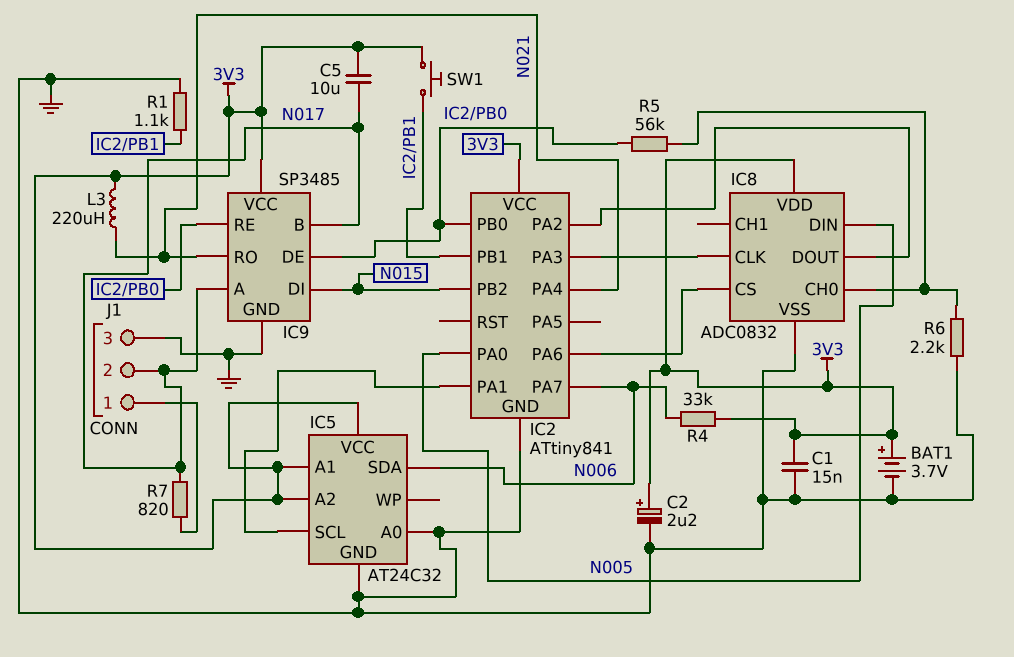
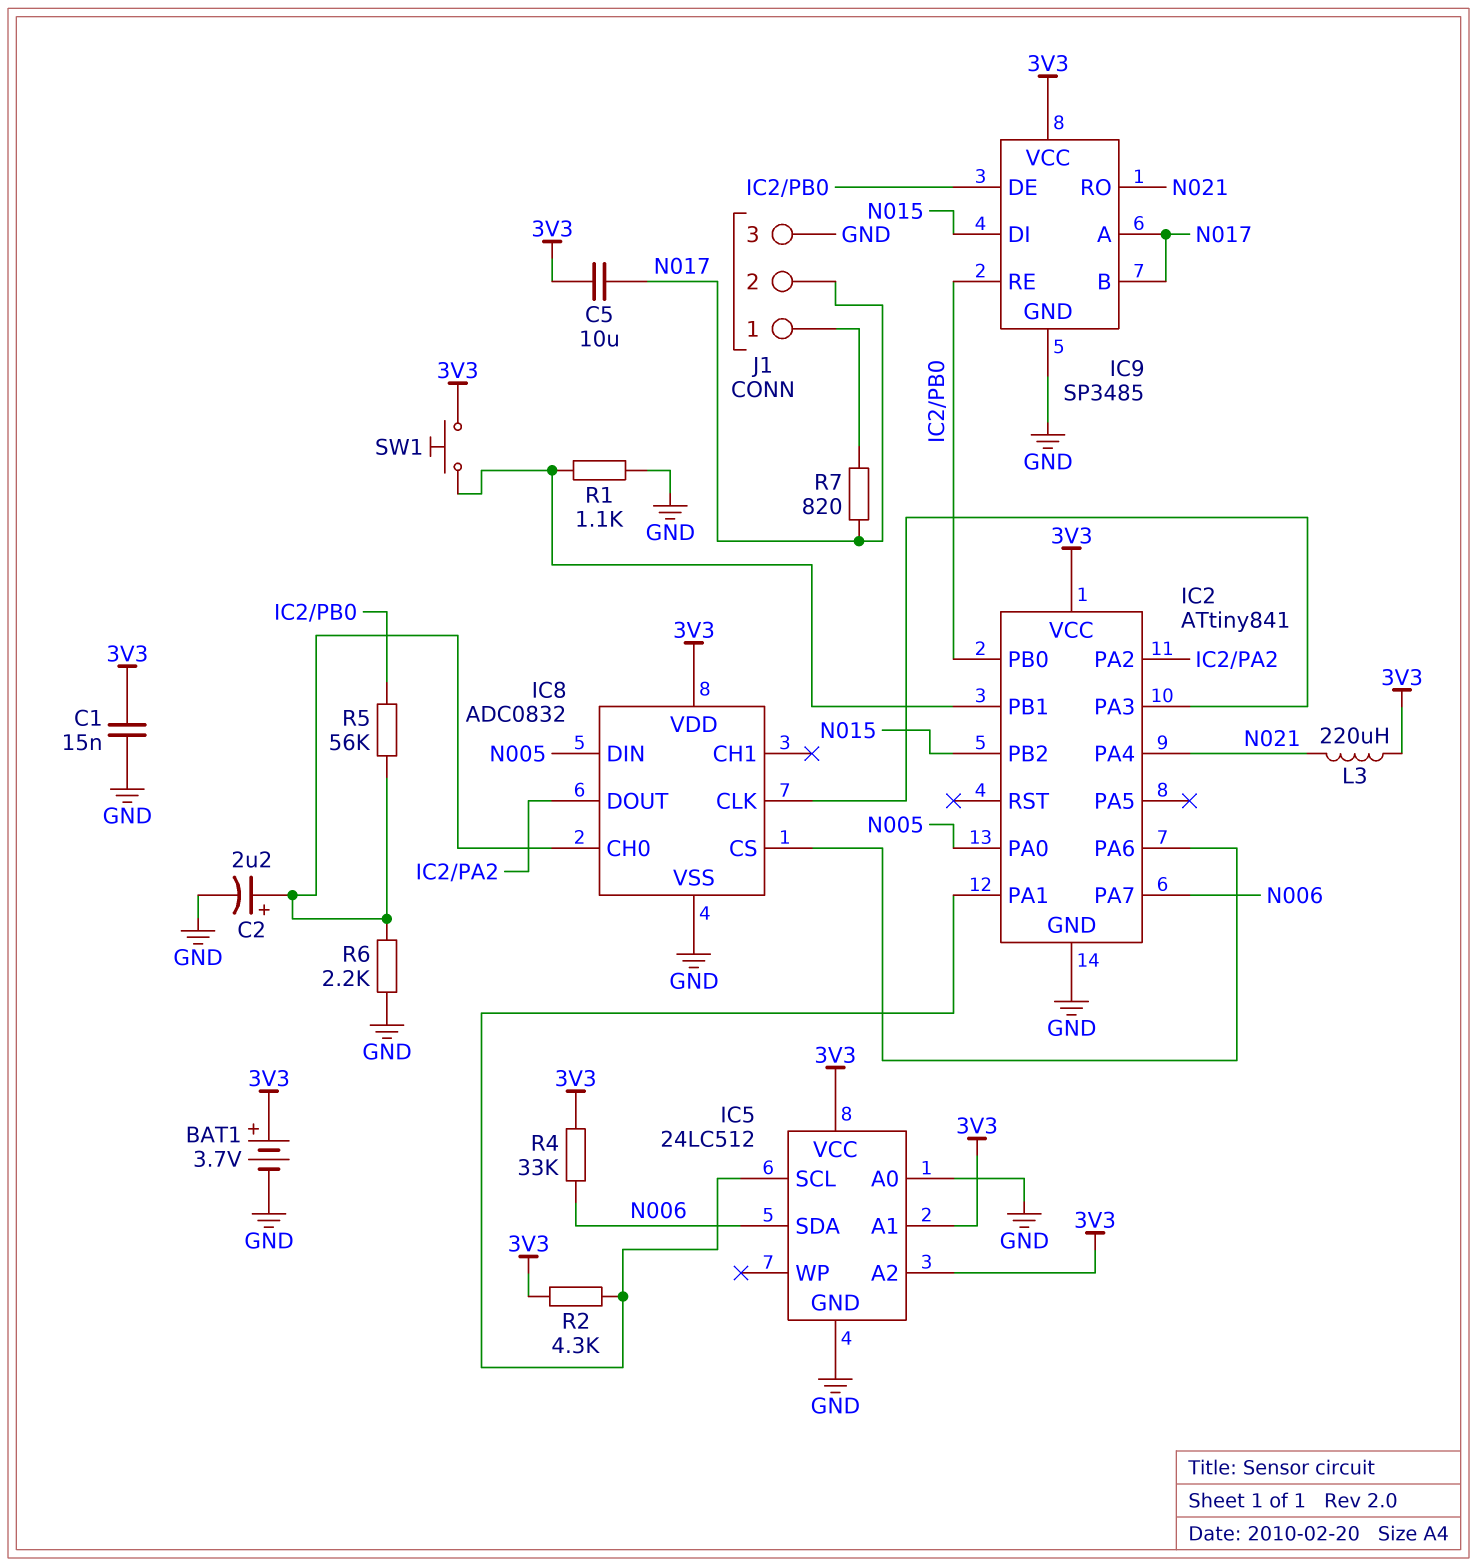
C2: 2.2uF (plus 3V3, minus GND) -> 2.2uF (plus IC8/CH0, minus GND)
IC5: AT24C32 -> 24LC512
R2: none -> 4.3k (3V3, IC2/PA1)

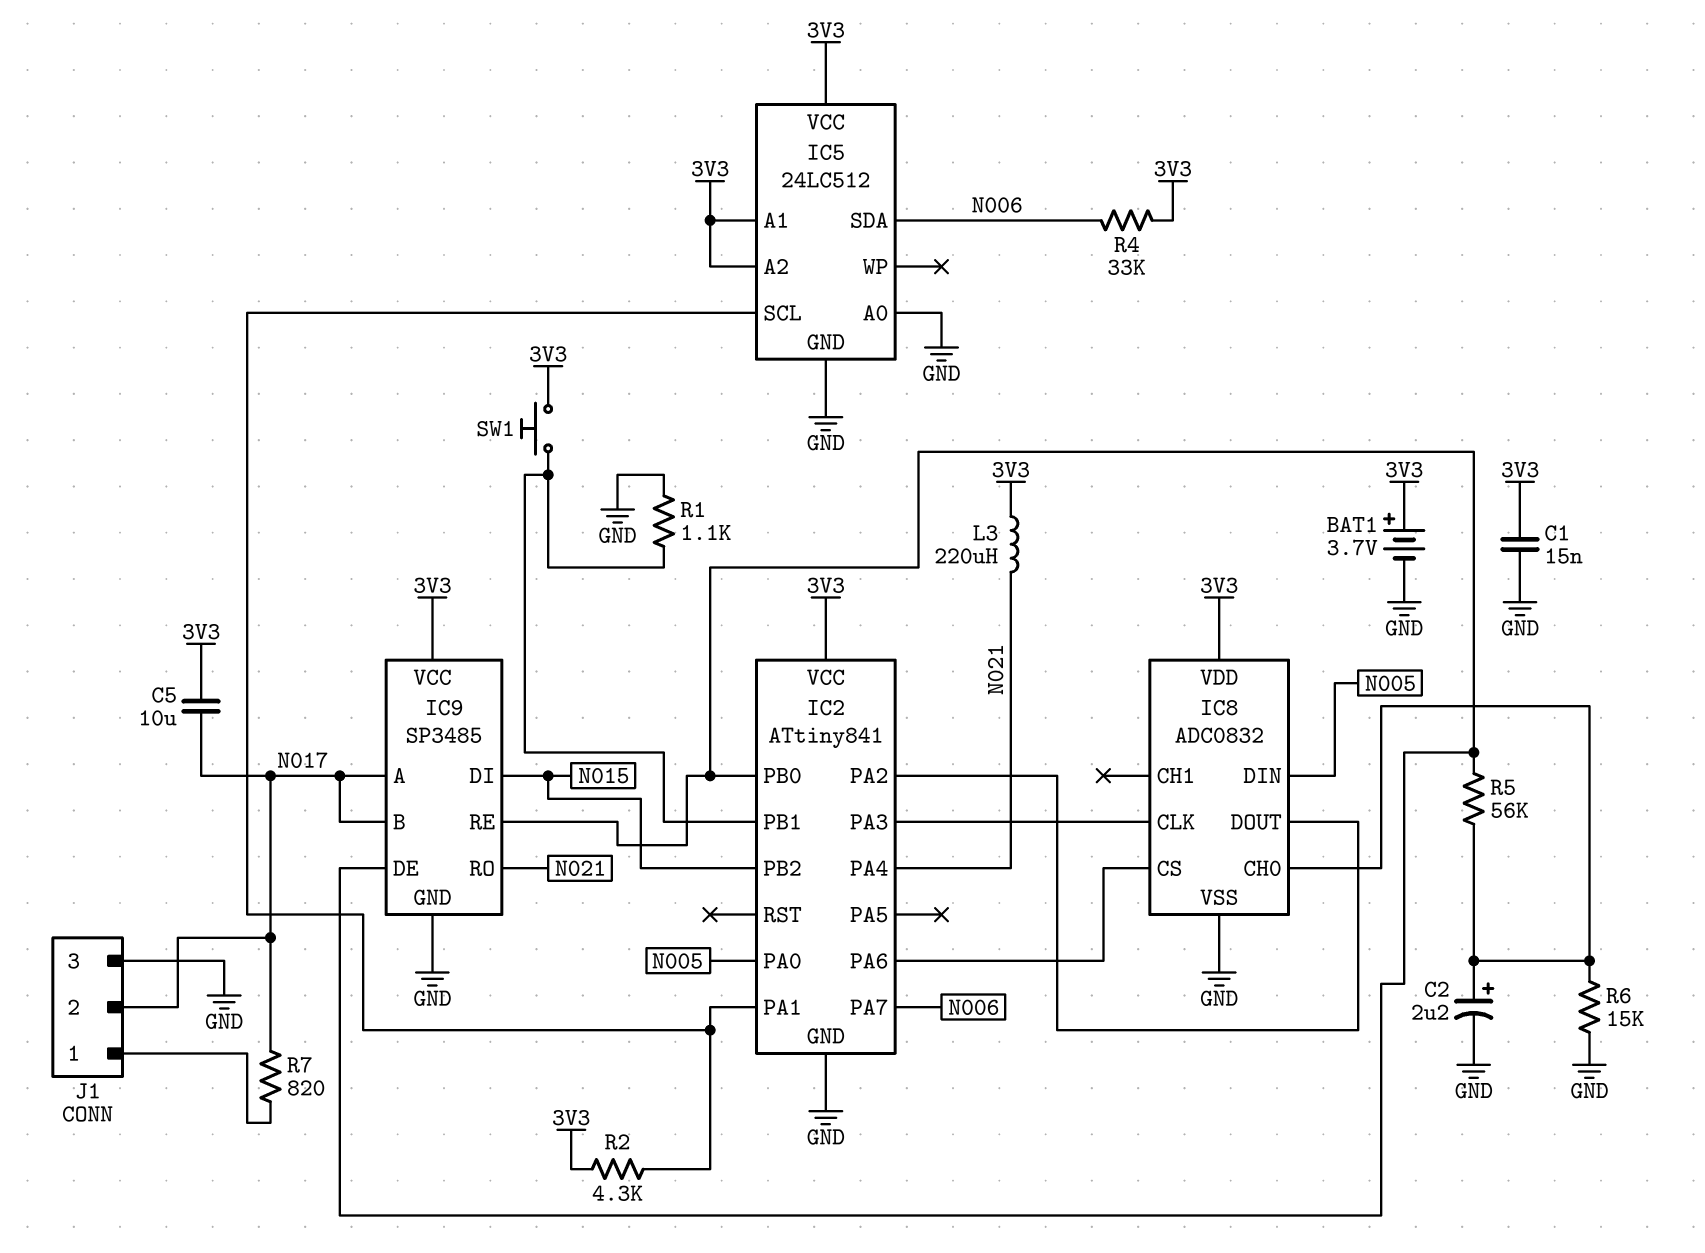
R6: 2.2k (GND, IC8/CH0) -> 15k (GND, IC8/CH0)

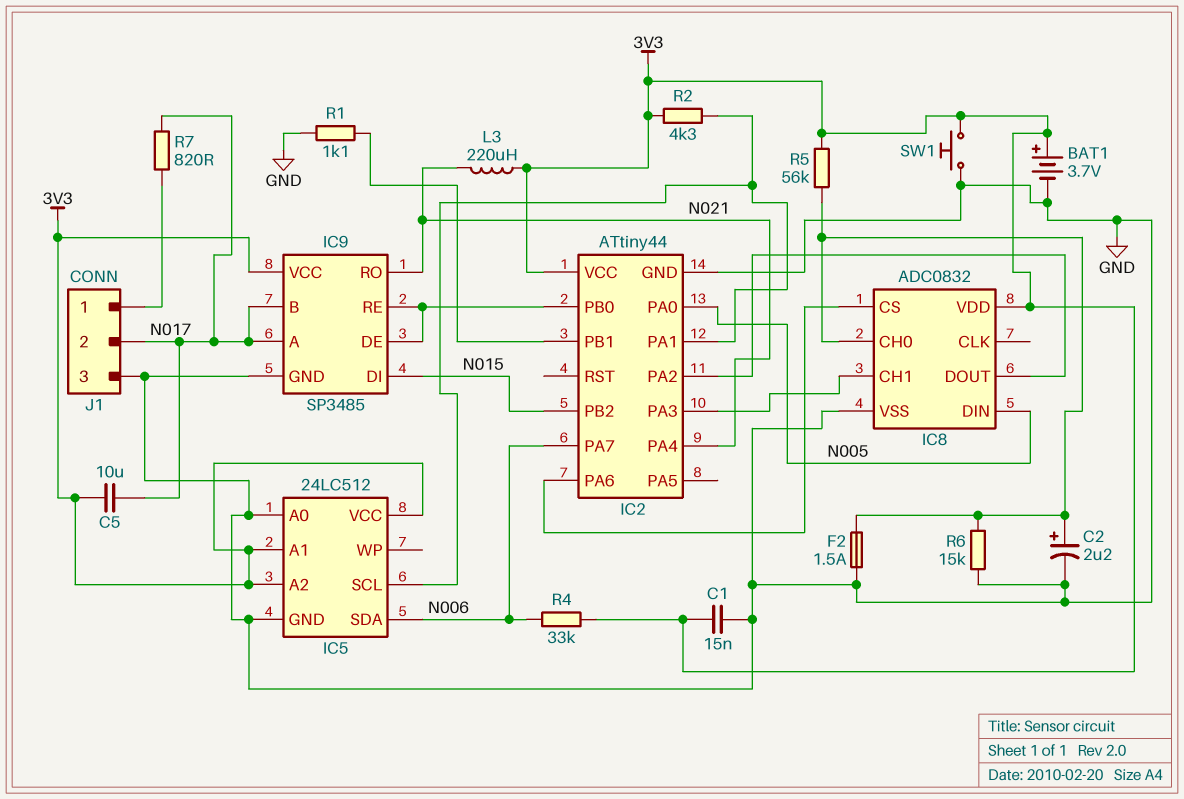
F2: none -> 1.5A (GND, IC8/CH0)
IC2: ATtiny841 -> ATtiny44
IC8 pin CH1: none -> IC2/PA3
IC8 pin CLK: IC2/PA3 -> none
R5: 56k (IC2/PB0, IC8/CH0) -> 56k (3V3, IC8/CH0)
SW1: button (3V3, IC2/PB1) -> button (3V3, GND)

